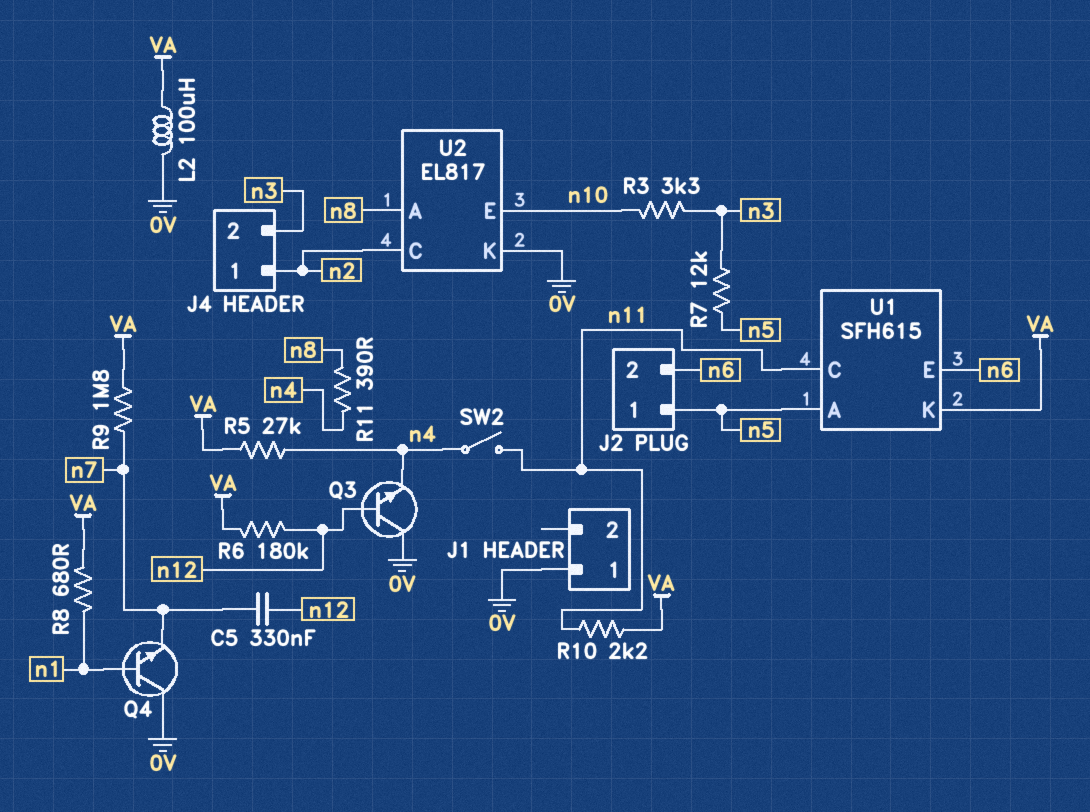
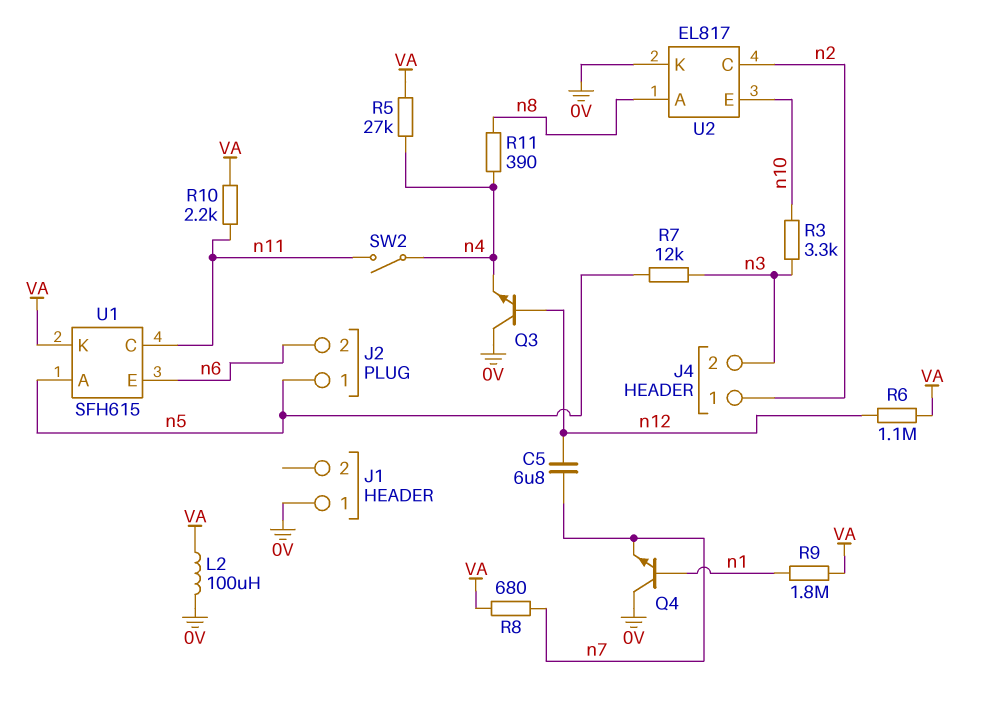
C5: 330nF (n7, n12) -> 6.8uF (n7, n12)
R6: 180k (VA, n12) -> 1.1M (VA, n12)
R8: 680 (VA, n1) -> 680 (VA, n7)
R9: 1.8M (VA, n7) -> 1.8M (VA, n1)

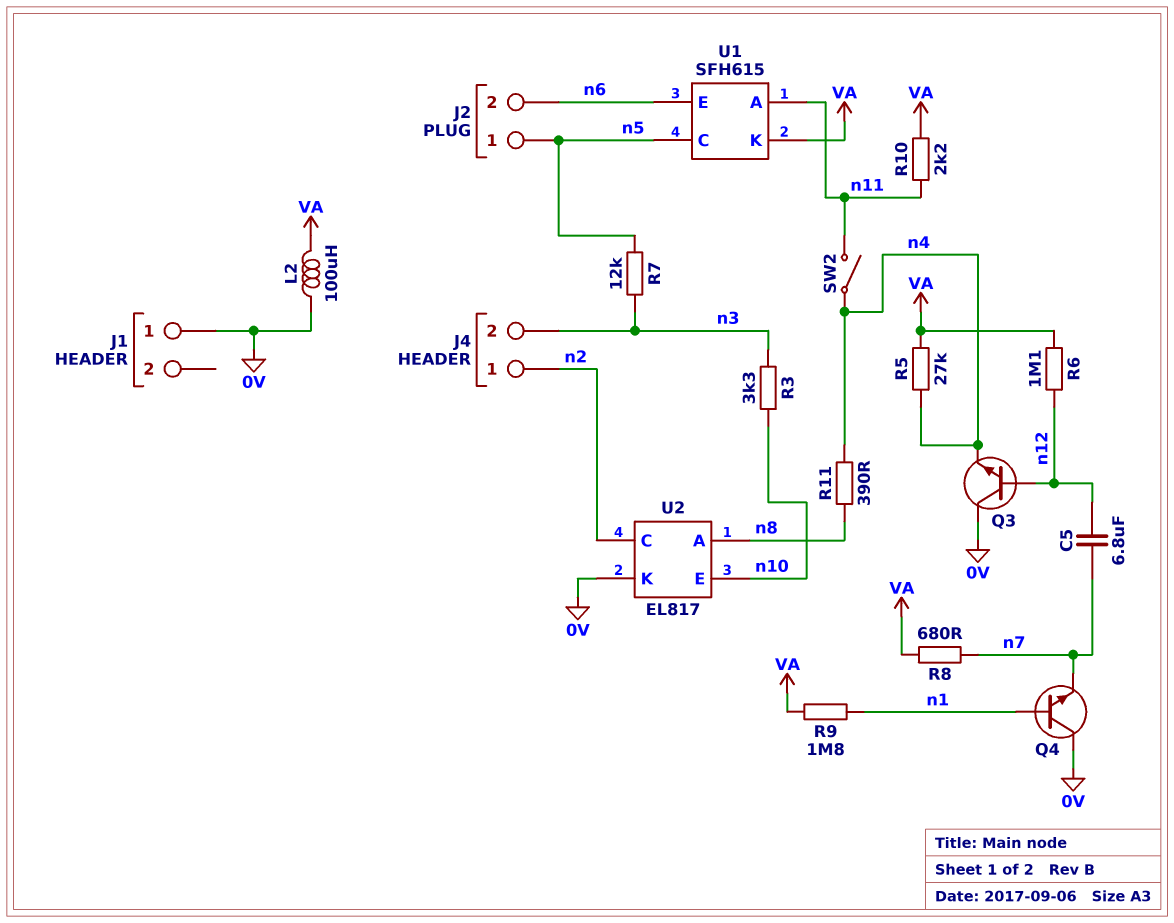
U1 pin A: n5 -> n11
U1 pin C: n11 -> n5

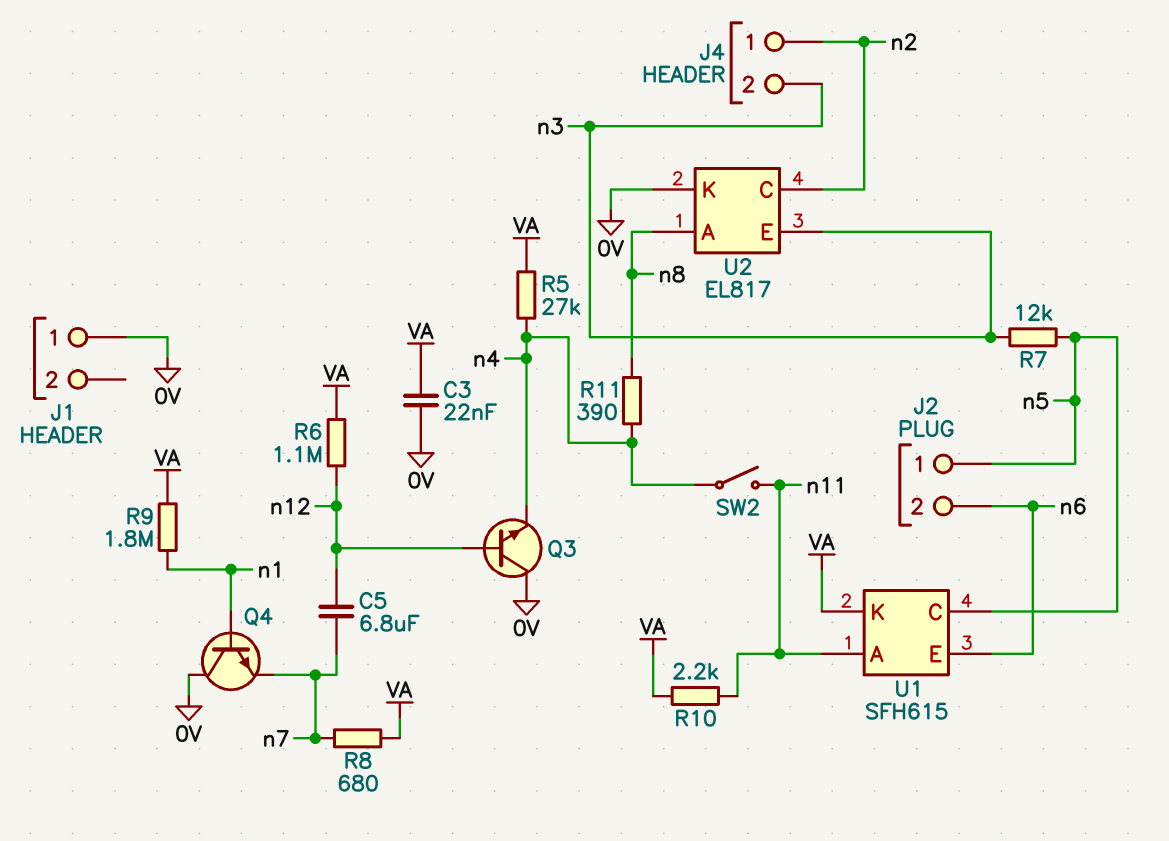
C3: none -> 22nF (0V, VA)
L2: 100uH (0V, VA) -> none
R3: 3.3k (n3, n10) -> none
U2 pin E: n10 -> n3

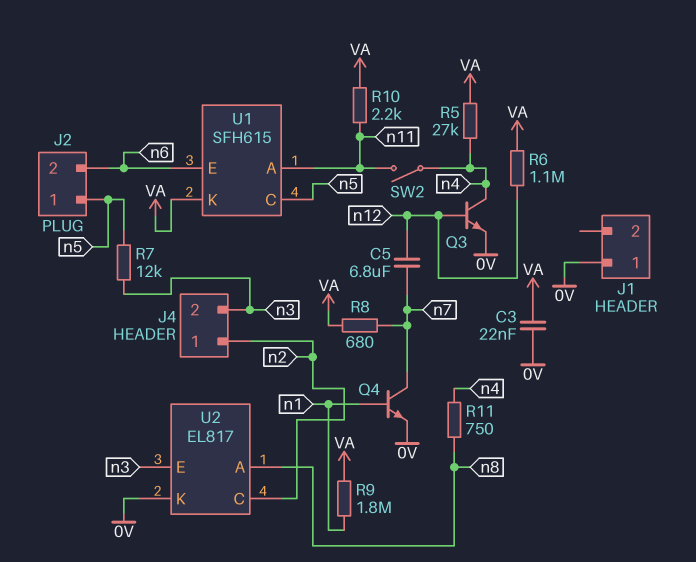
Q3: NPN (B n12, C 0V, E n4) -> NPN (B n12, C n4, E 0V)
Q4: NPN (B n1, C 0V, E n7) -> NPN (B n1, C n7, E 0V)
R11: 390 (n4, n8) -> 750 (n4, n8)

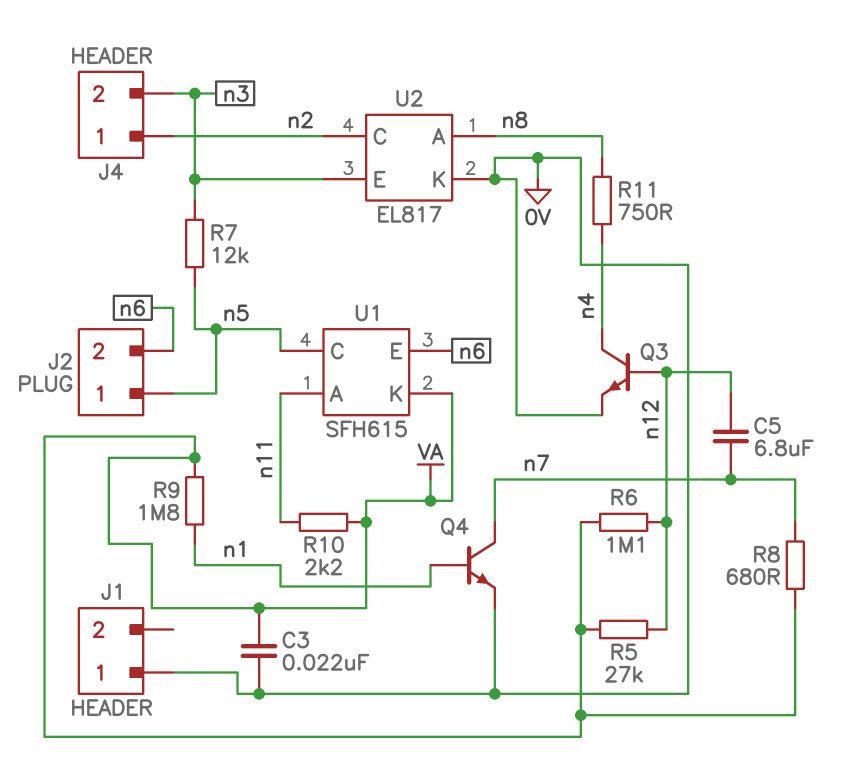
R5: 27k (VA, n4) -> 27k (VA, n12)
SW2: switch (n4, n11) -> none

